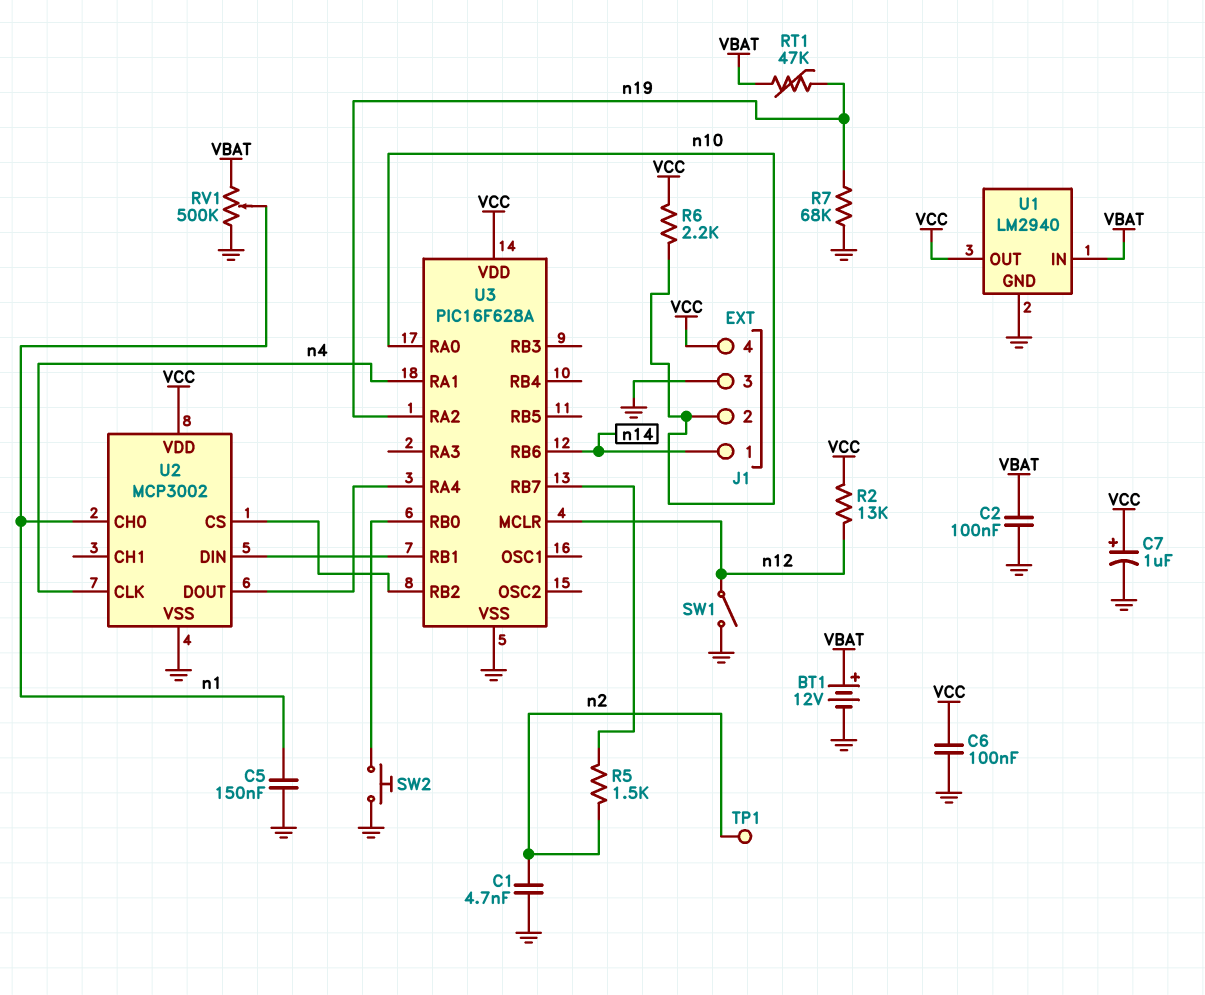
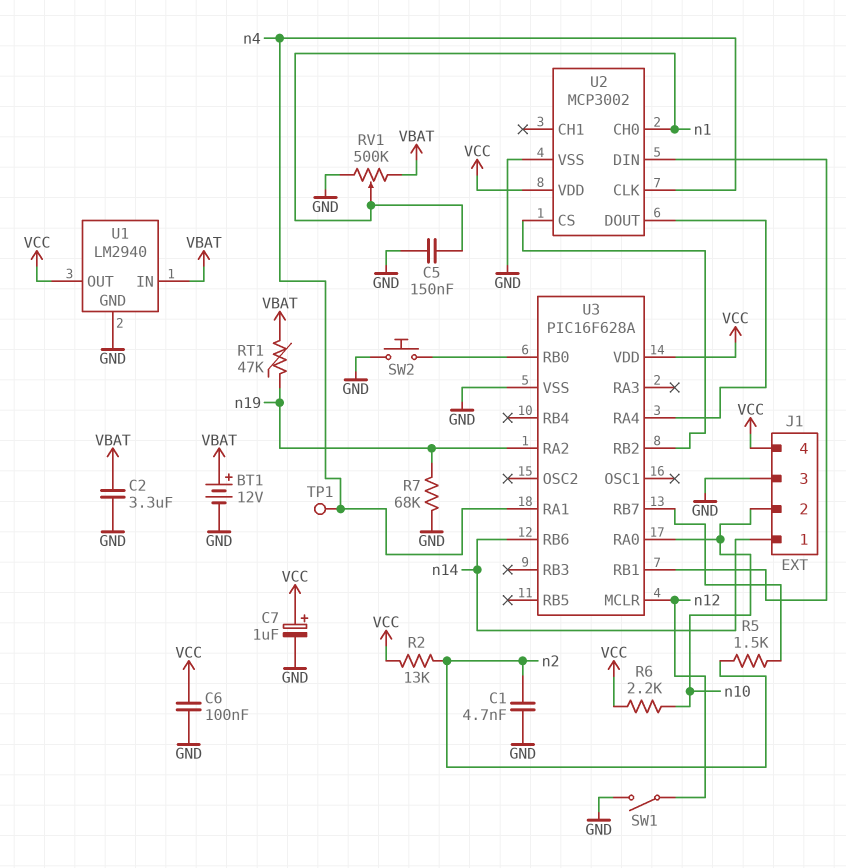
C2: 100nF (GND, VBAT) -> 3.3uF (GND, VBAT)
R2: 13k (VCC, n12) -> 13k (VCC, n2)
TP1: test point (n2) -> test point (n4)

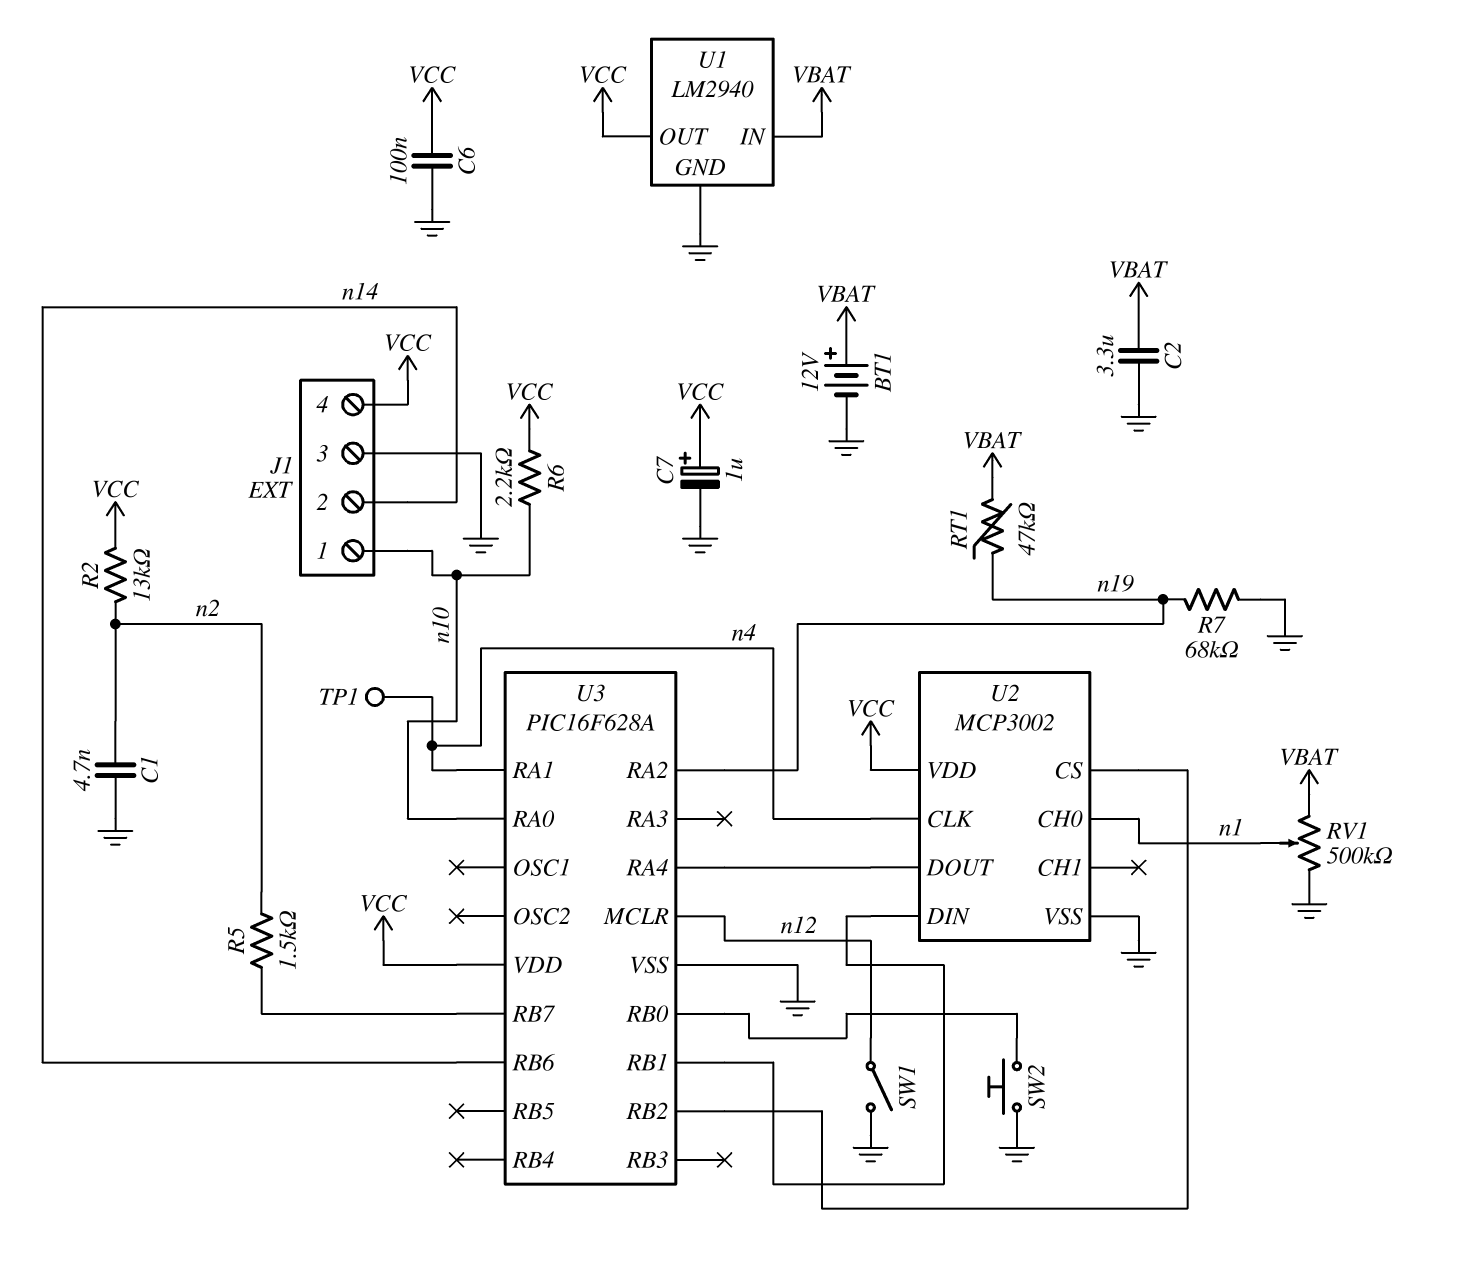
C5: 150nF (GND, n1) -> none
J1 pin 1: n14 -> n10
J1 pin 2: n10 -> n14

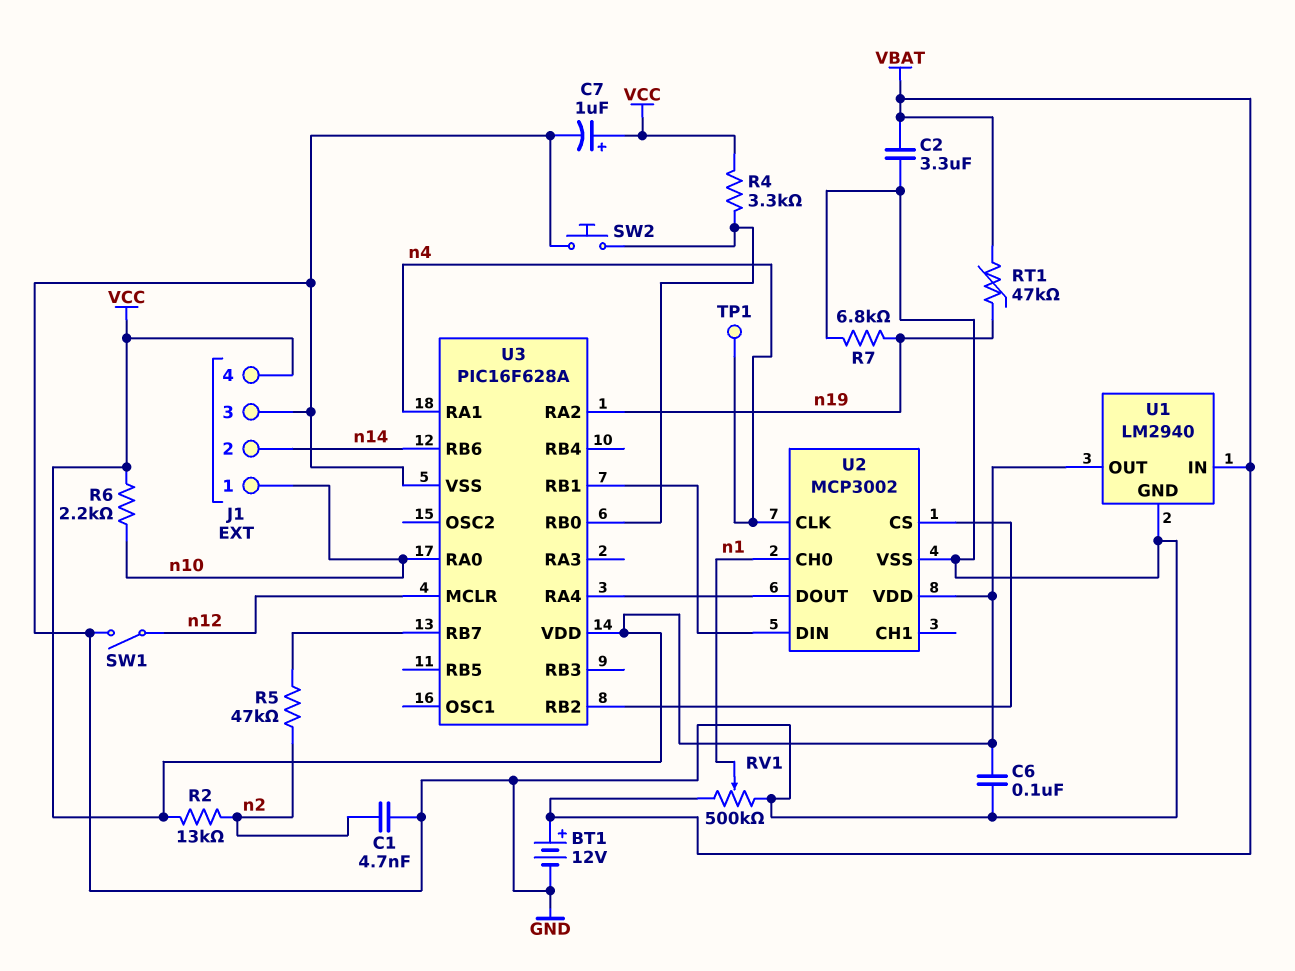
R4: none -> 3.3k (U3/RB0, VCC)
R5: 1.5k (U3/RB7, n2) -> 47k (U3/RB7, n2)
R7: 68k (GND, n19) -> 6.8k (GND, n19)

